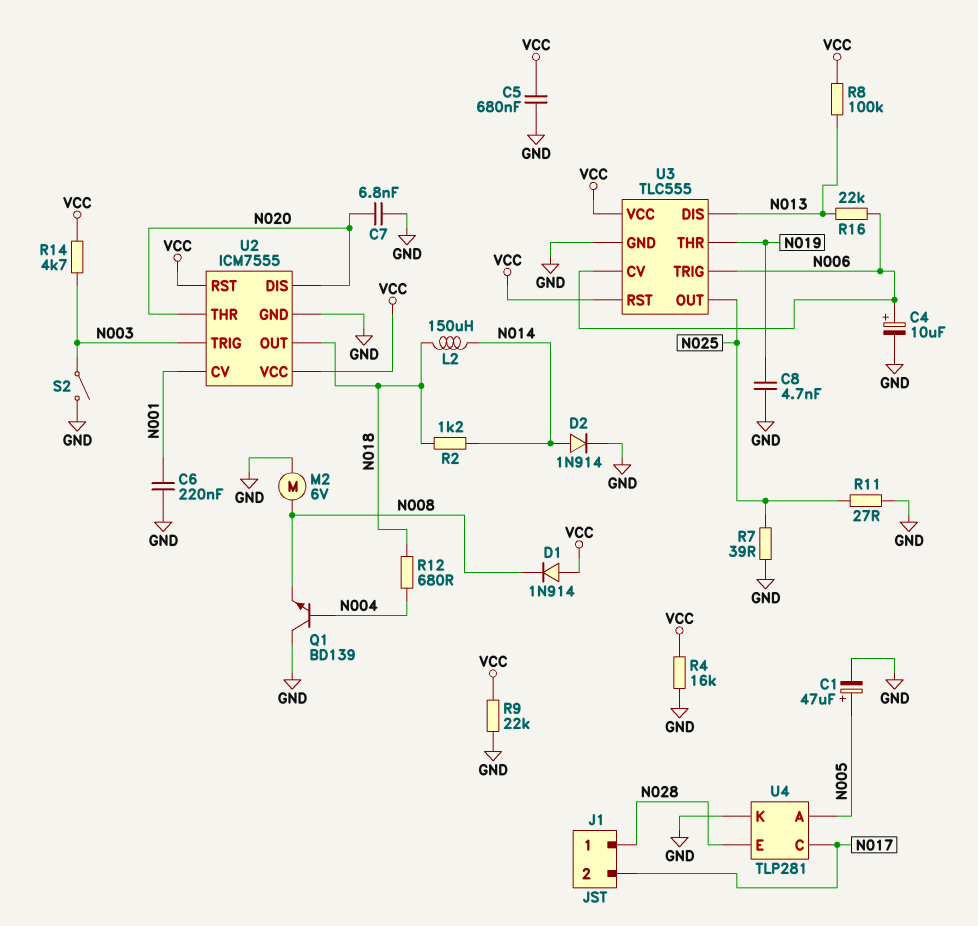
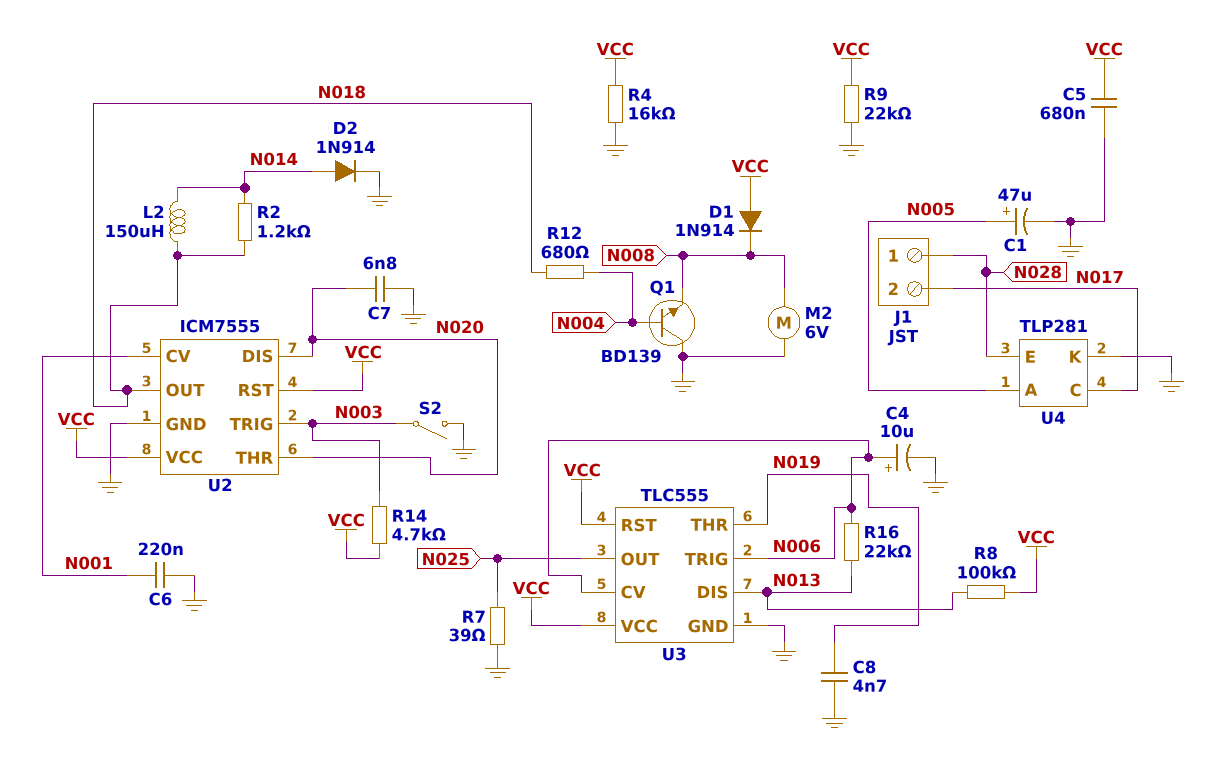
R11: 27 (GND, N025) -> none

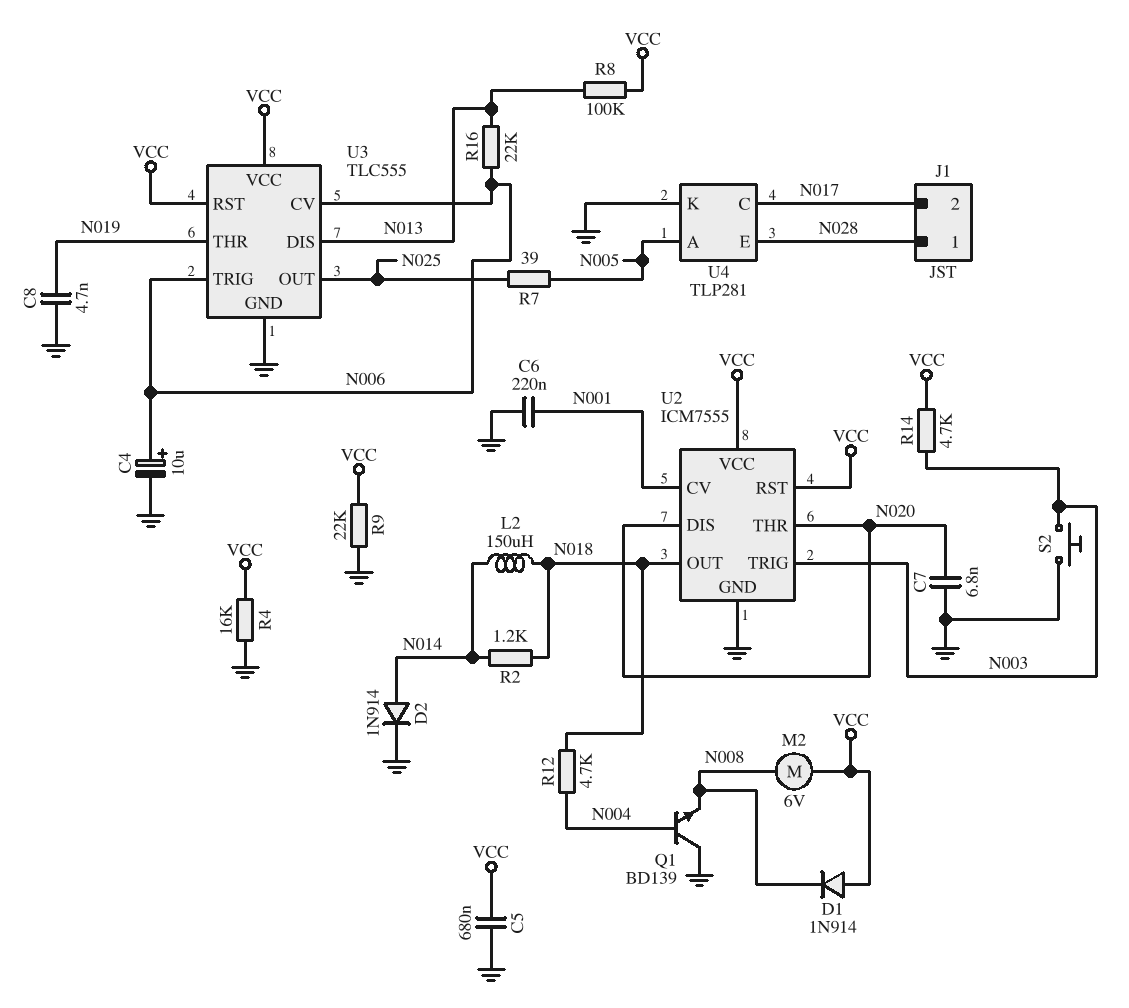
C1: 47uF (plus N005, minus GND) -> none
M2: motor 6V (GND, N008) -> motor 6V (N008, VCC)
R7: 39 (GND, N025) -> 39 (N005, N025)
R12: 680 (N004, N018) -> 4.7k (N004, N018)
S2: switch (GND, N003) -> button (GND, N003)

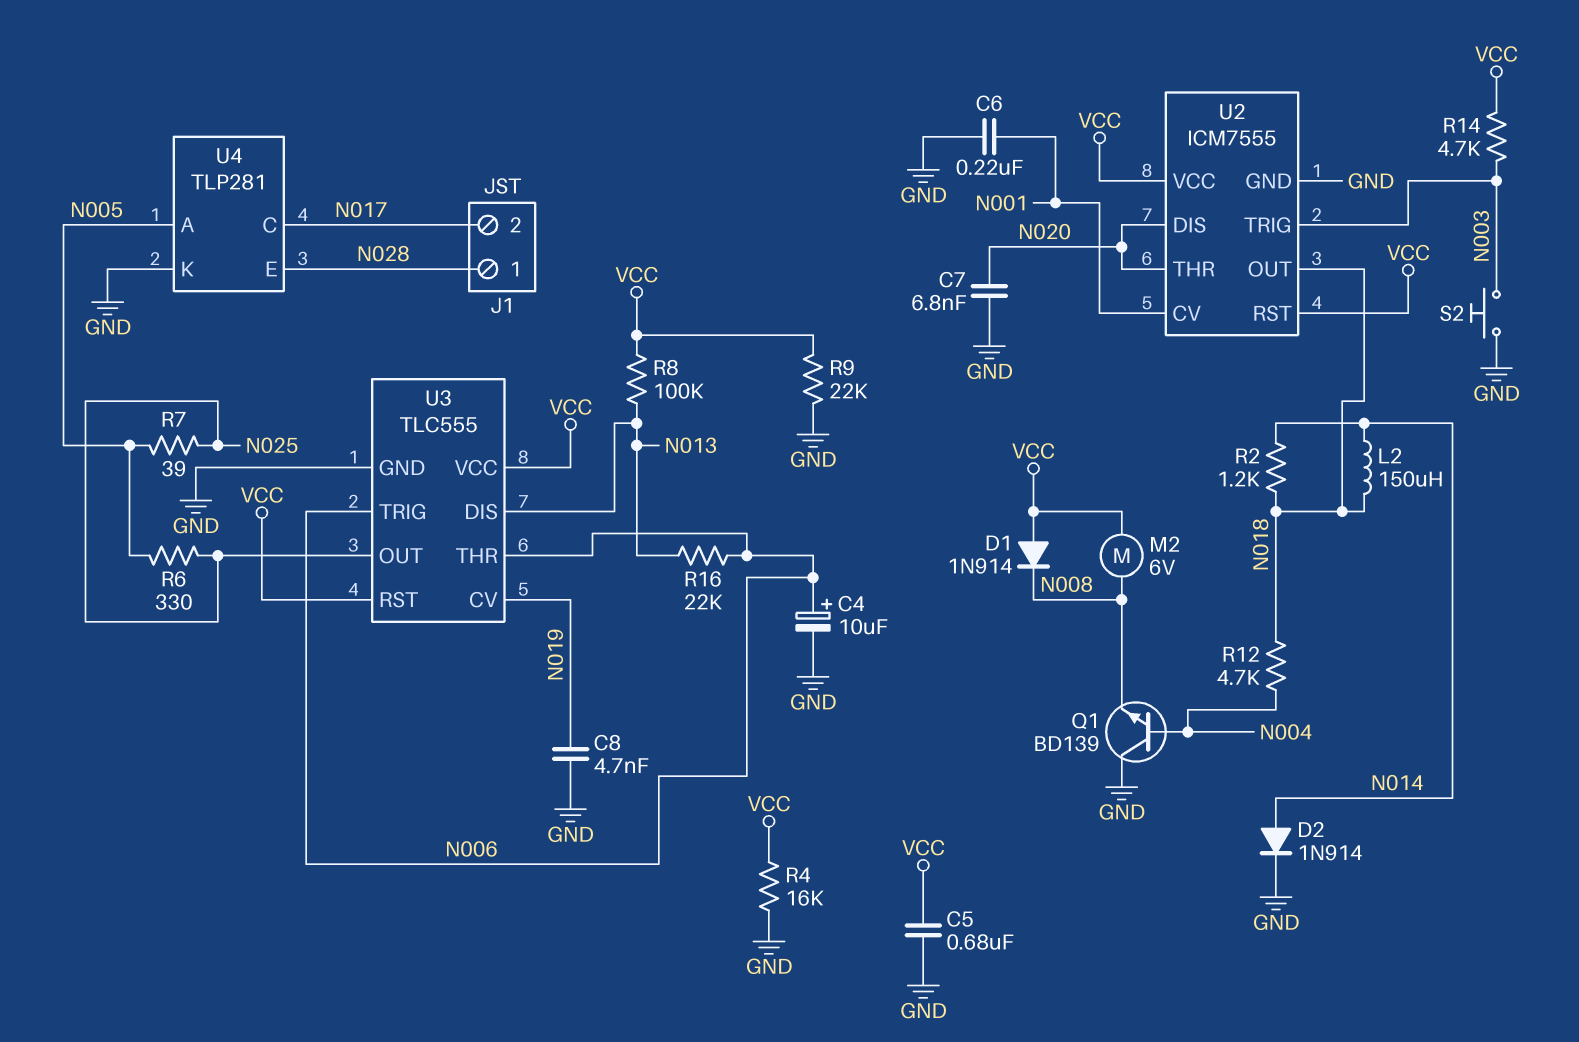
R6: none -> 330 (N005, N025)
U3 pin CV: N006 -> N019
U3 pin THR: N019 -> N006

